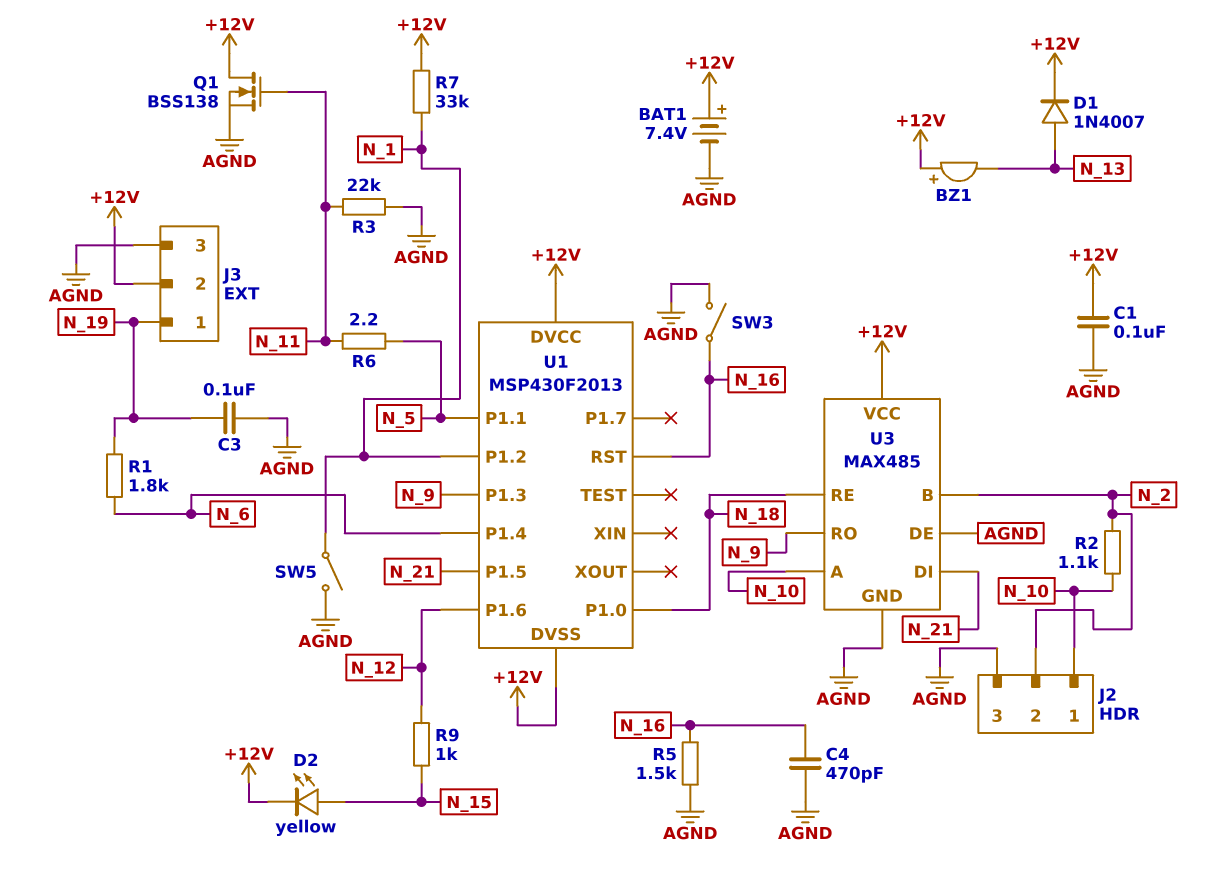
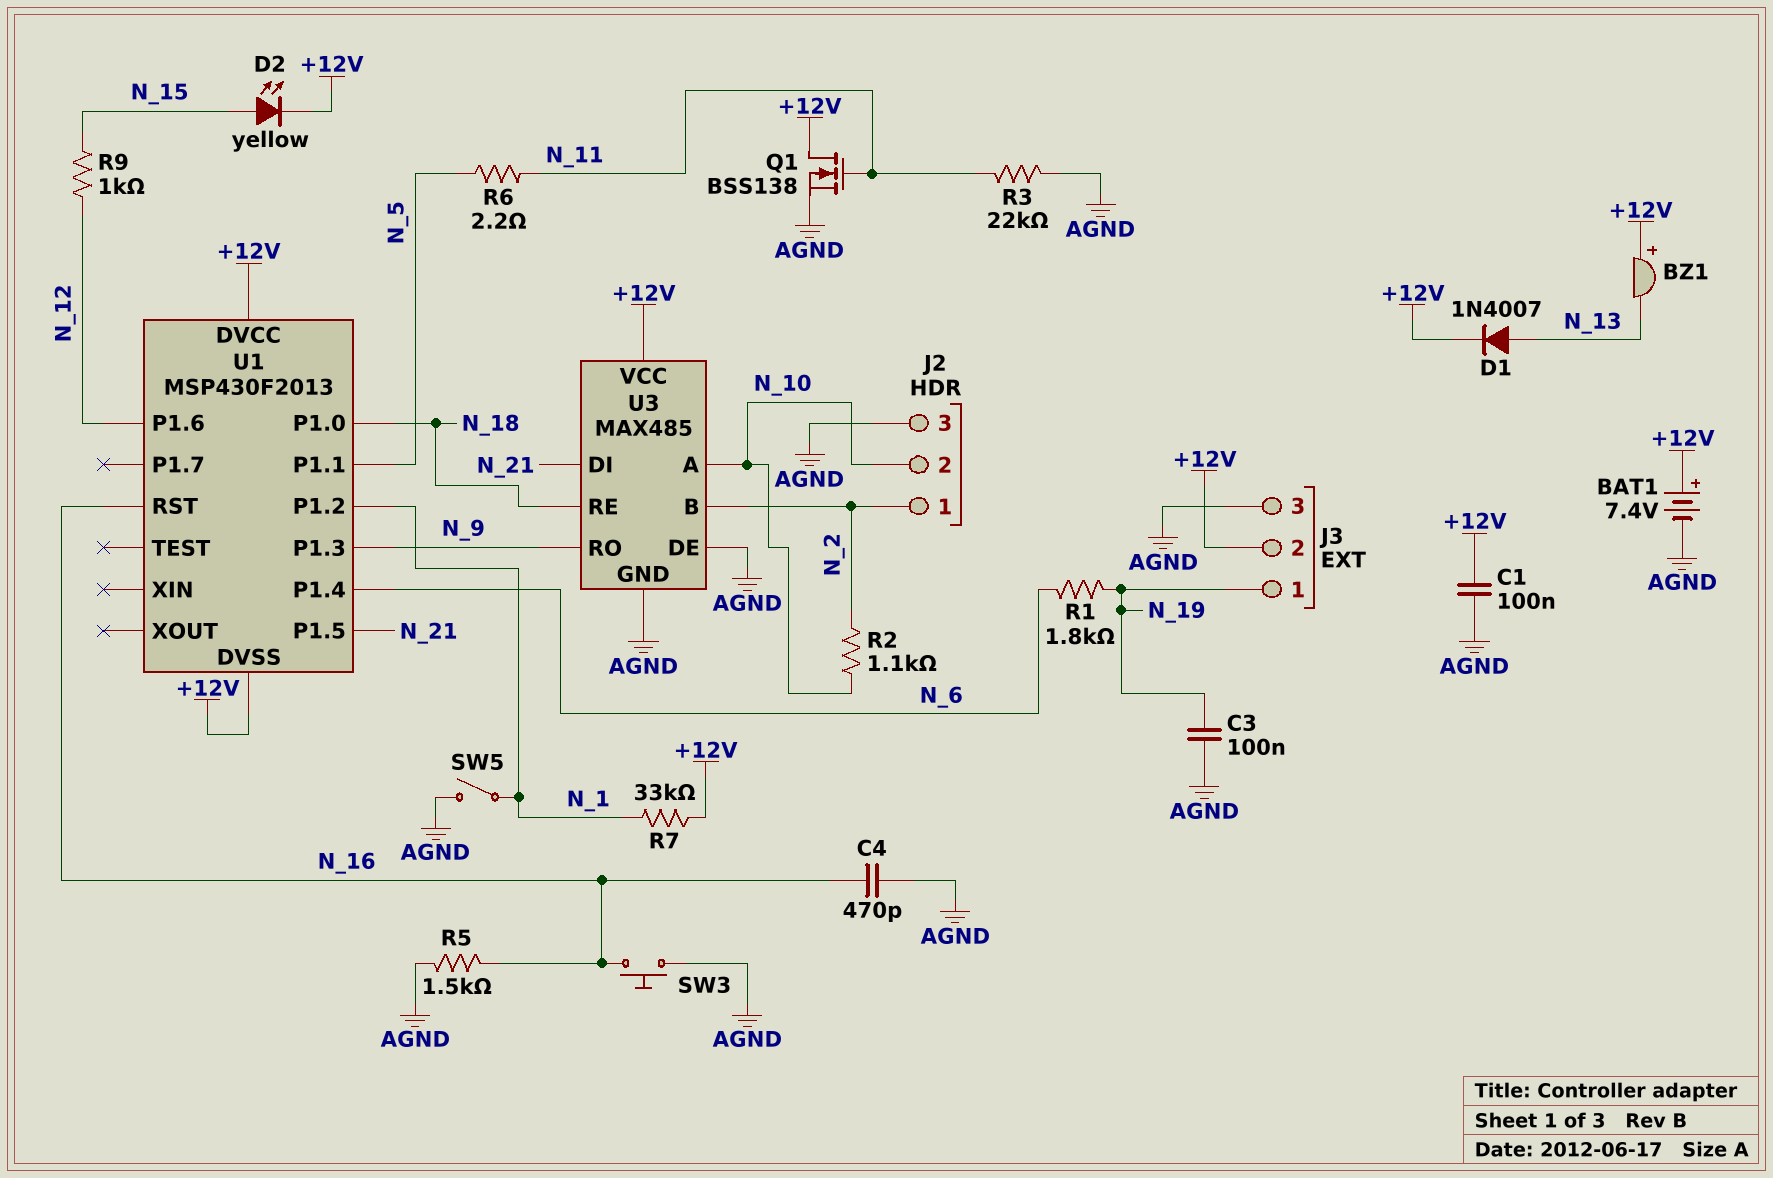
J2 pin 1: N_10 -> N_2
J2 pin 2: N_2 -> N_10
SW3: switch (AGND, N_16) -> button (AGND, N_16)

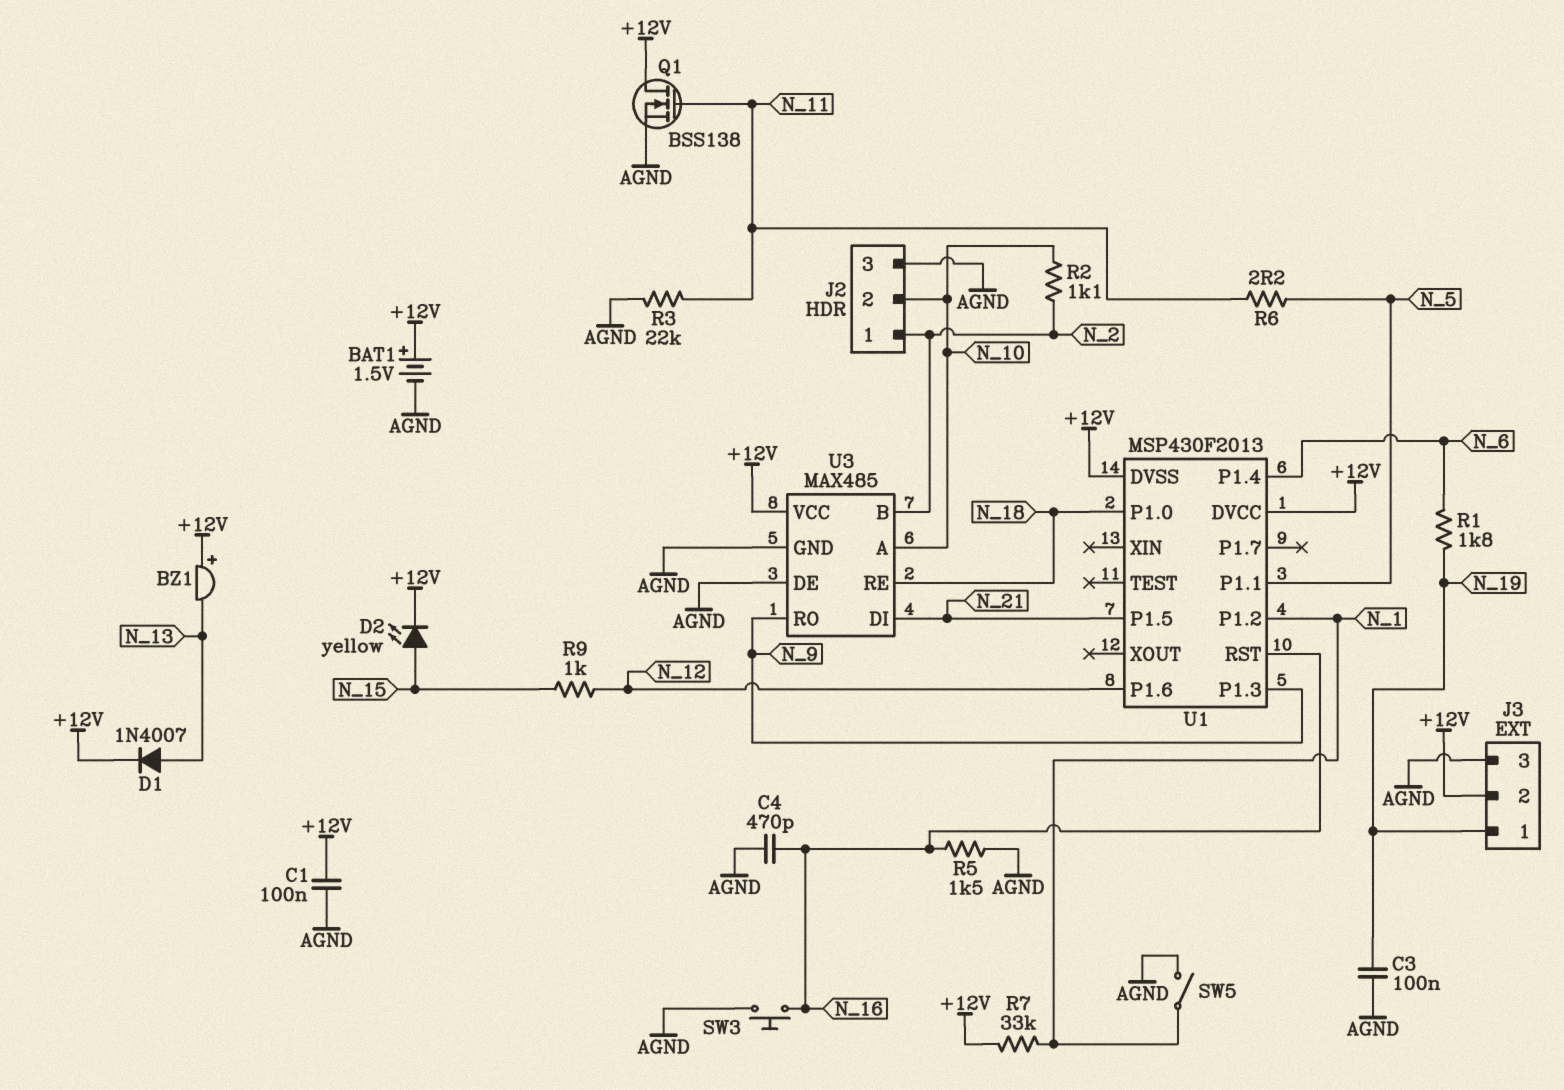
BAT1: 7.4V (plus +12V, minus AGND) -> 1.5V (plus +12V, minus AGND)

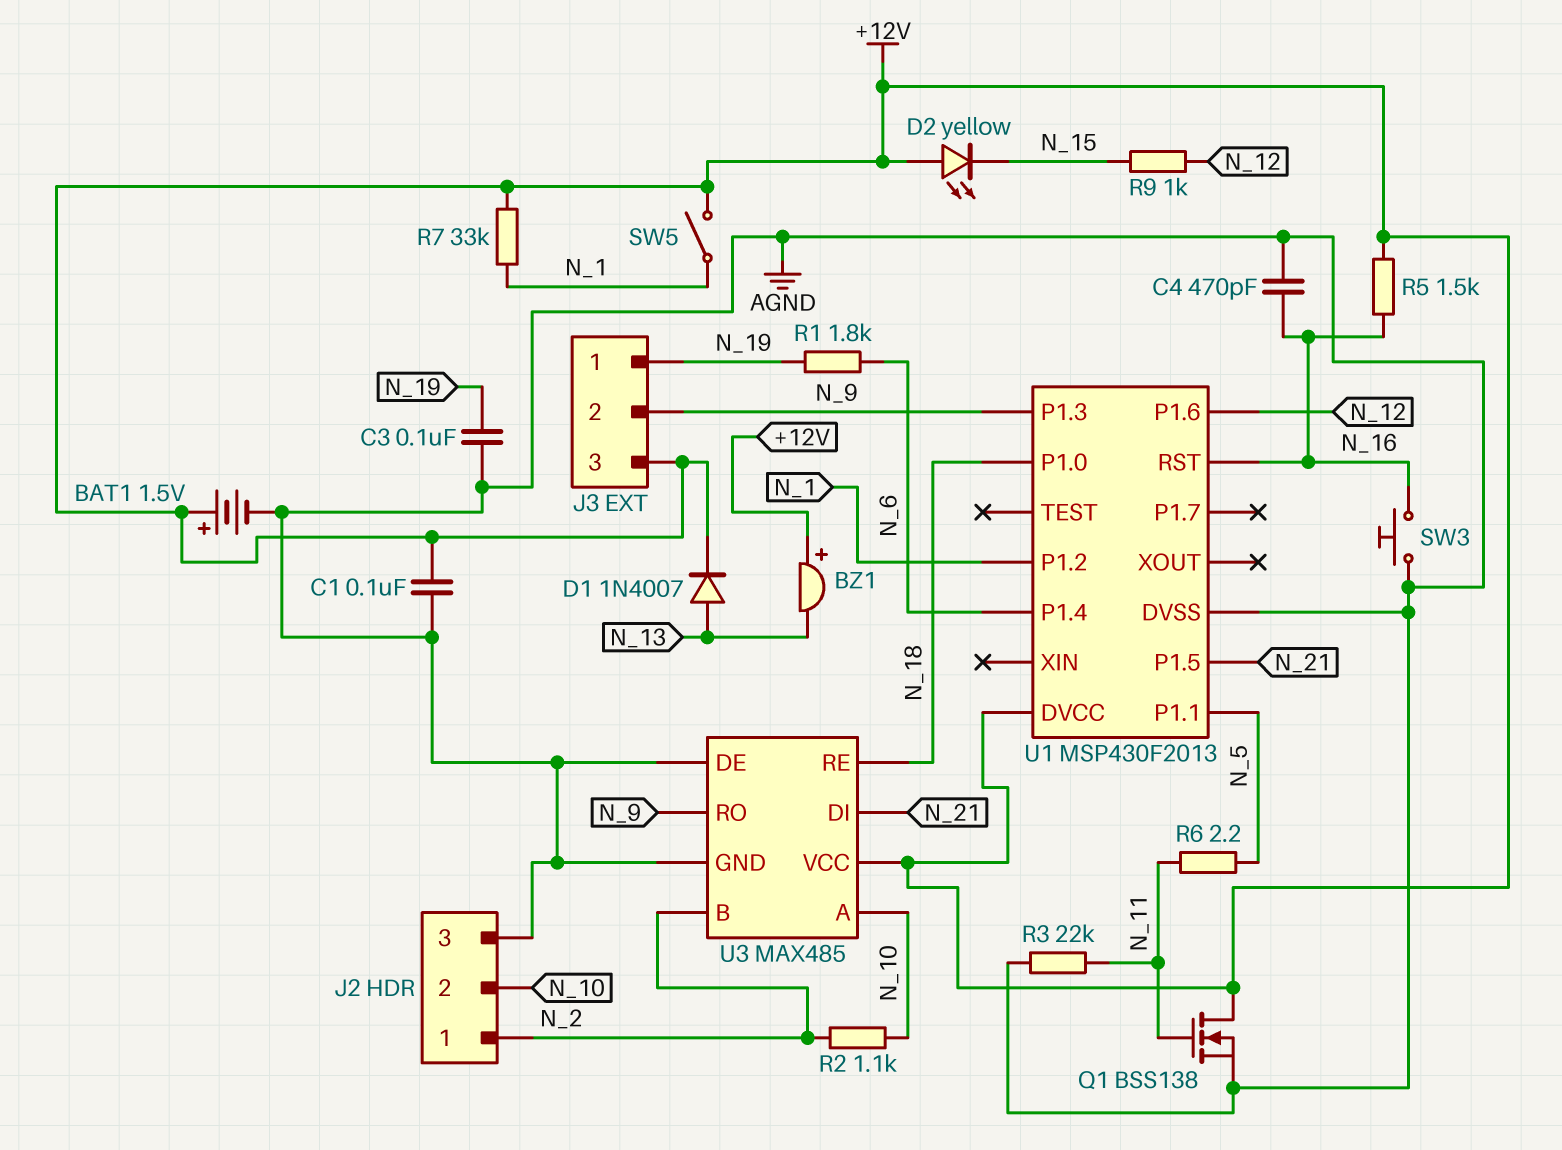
D2: LED yellow (A N_15, K +12V) -> LED yellow (A +12V, K N_15)
J3 pin 2: +12V -> N_9
J3 pin 3: AGND -> +12V
R5: 1.5k (AGND, N_16) -> 1.5k (+12V, N_16)
SW5: switch (AGND, N_1) -> switch (+12V, N_1)
U1 pin DVSS: +12V -> AGND

